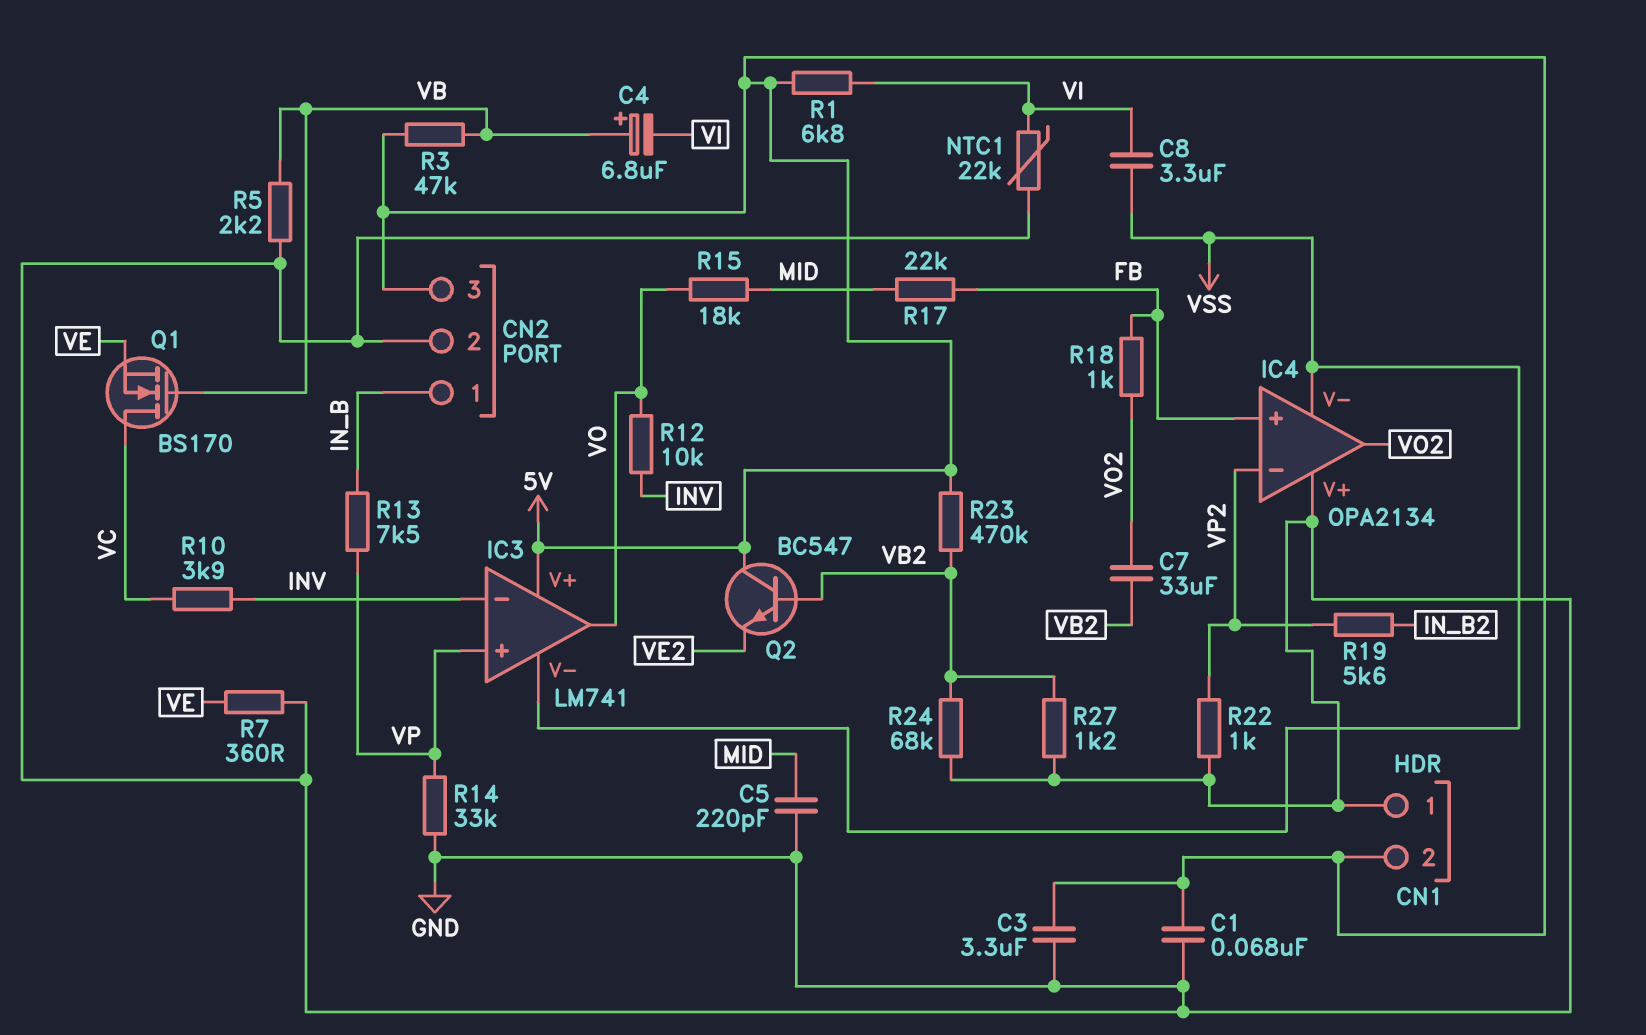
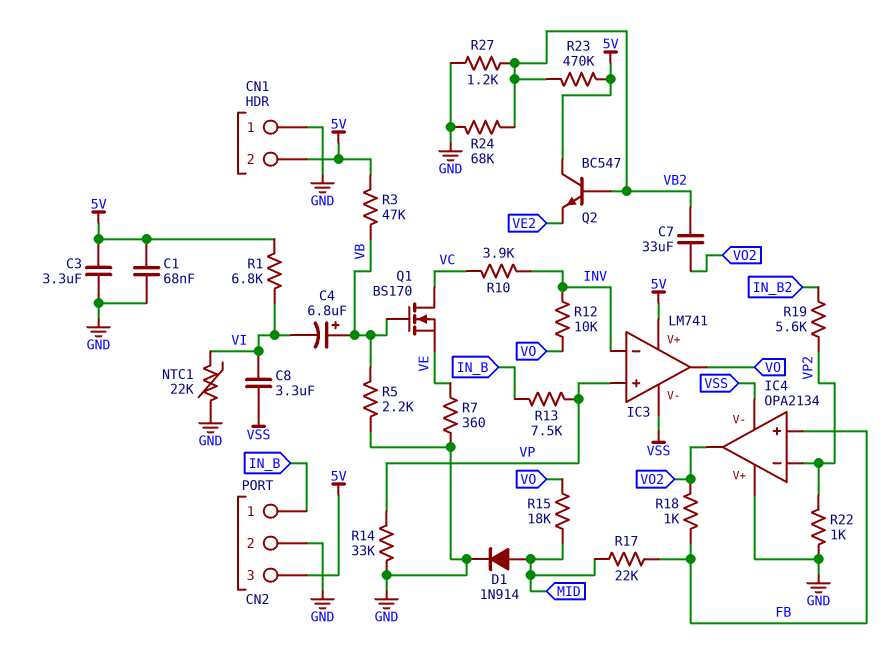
C5: 220pF (GND, MID) -> none
D1: none -> diode 1N914 (A MID, K GND)

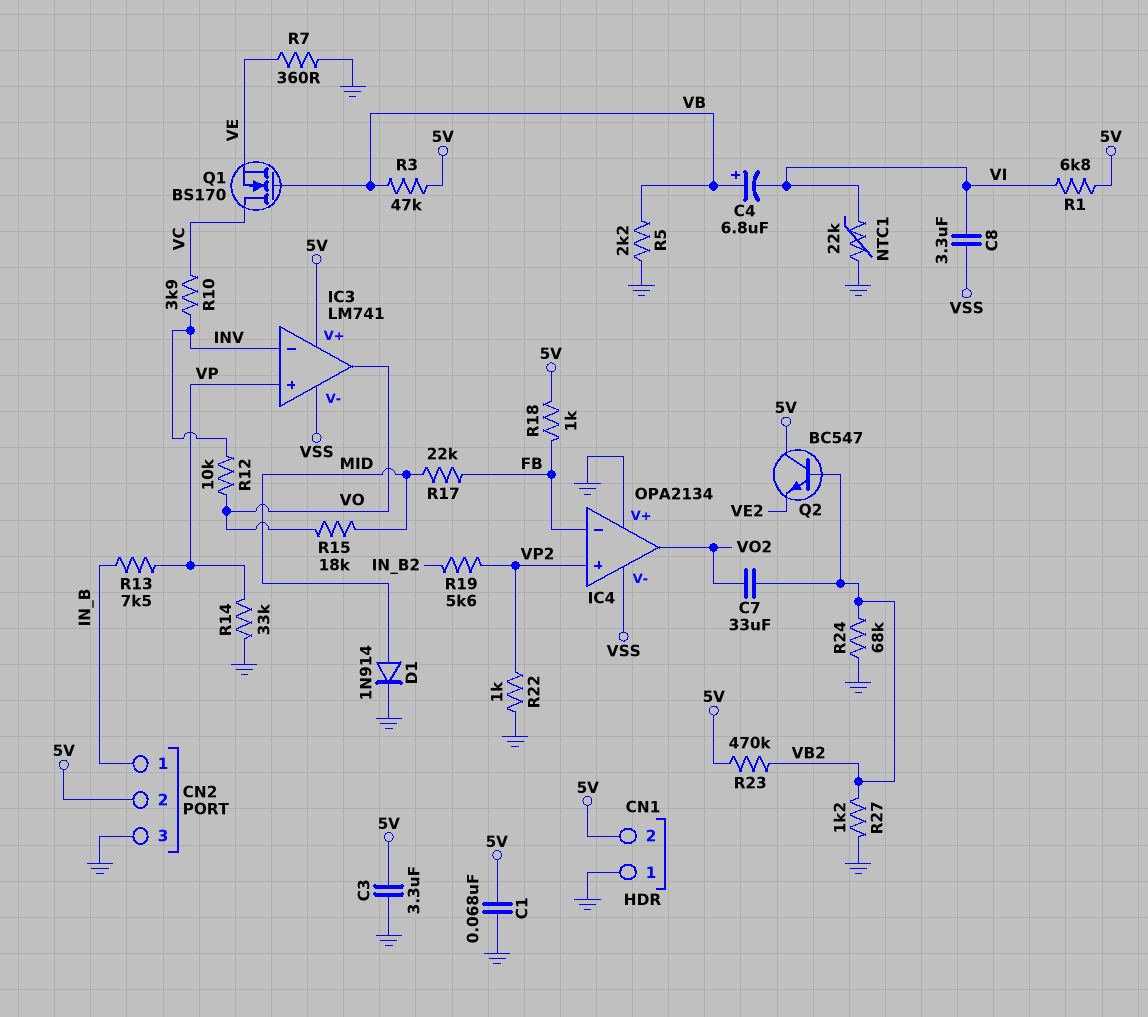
CN2 pin 2: GND -> 5V
CN2 pin 3: 5V -> GND
IC4 pin in+: FB -> VP2
IC4 pin in-: VP2 -> FB
R18: 1k (FB, VO2) -> 1k (5V, FB)

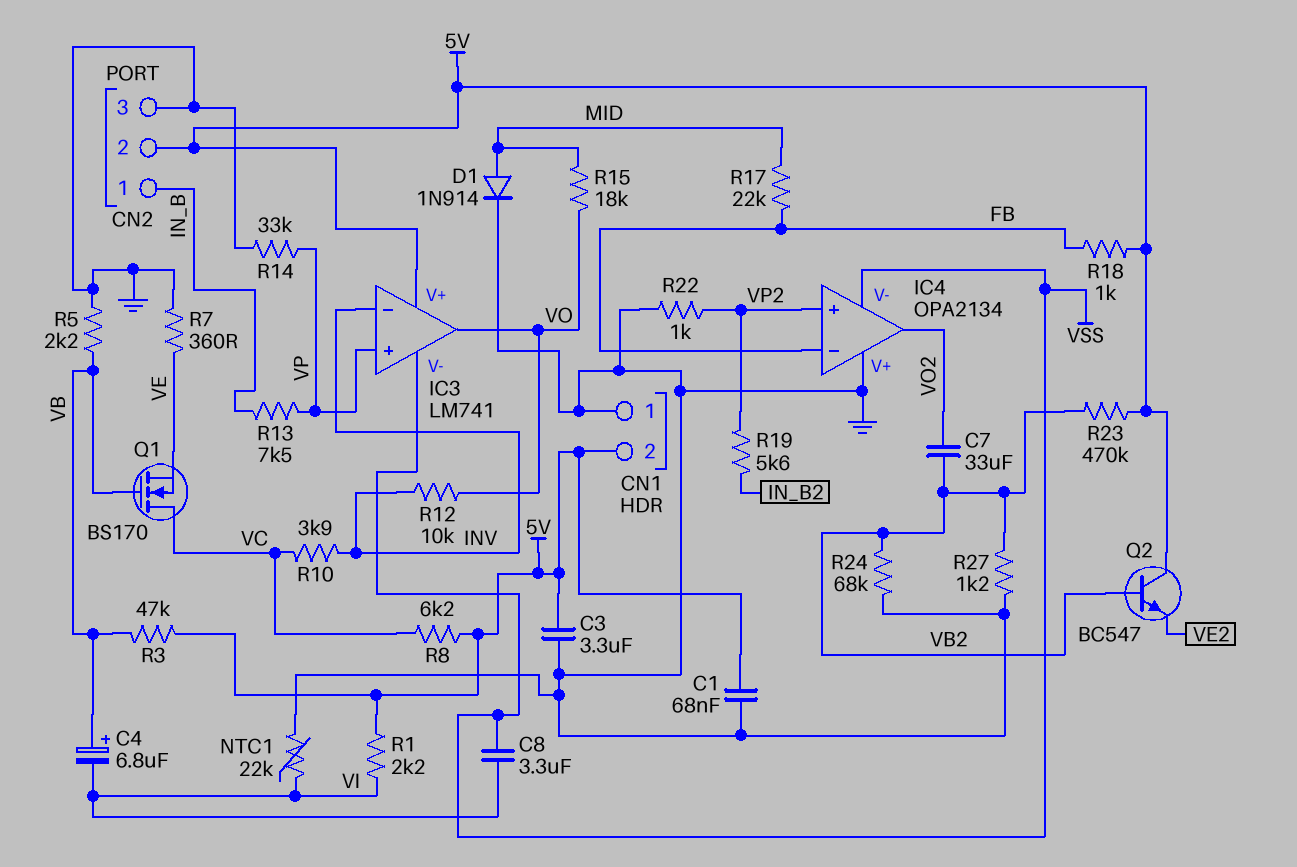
R1: 6.8k (5V, VI) -> 2.2k (5V, VI)
R8: none -> 6.2k (5V, VC)

